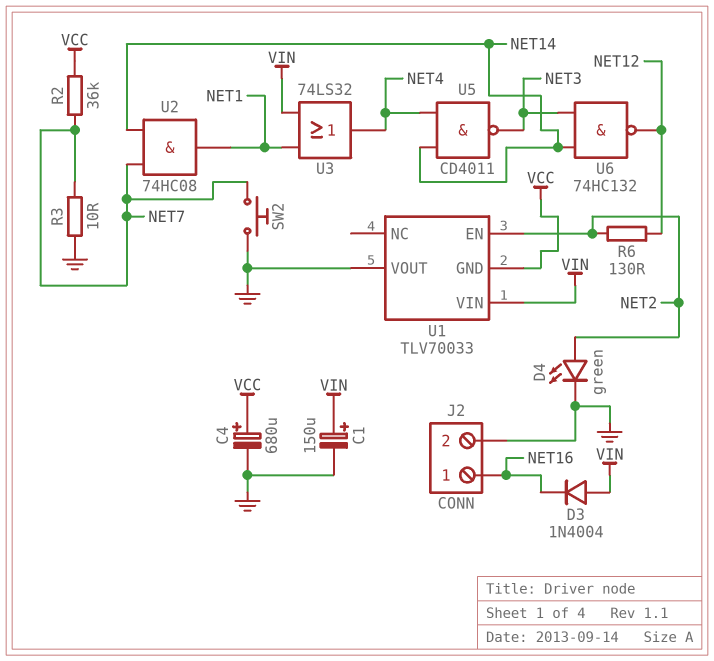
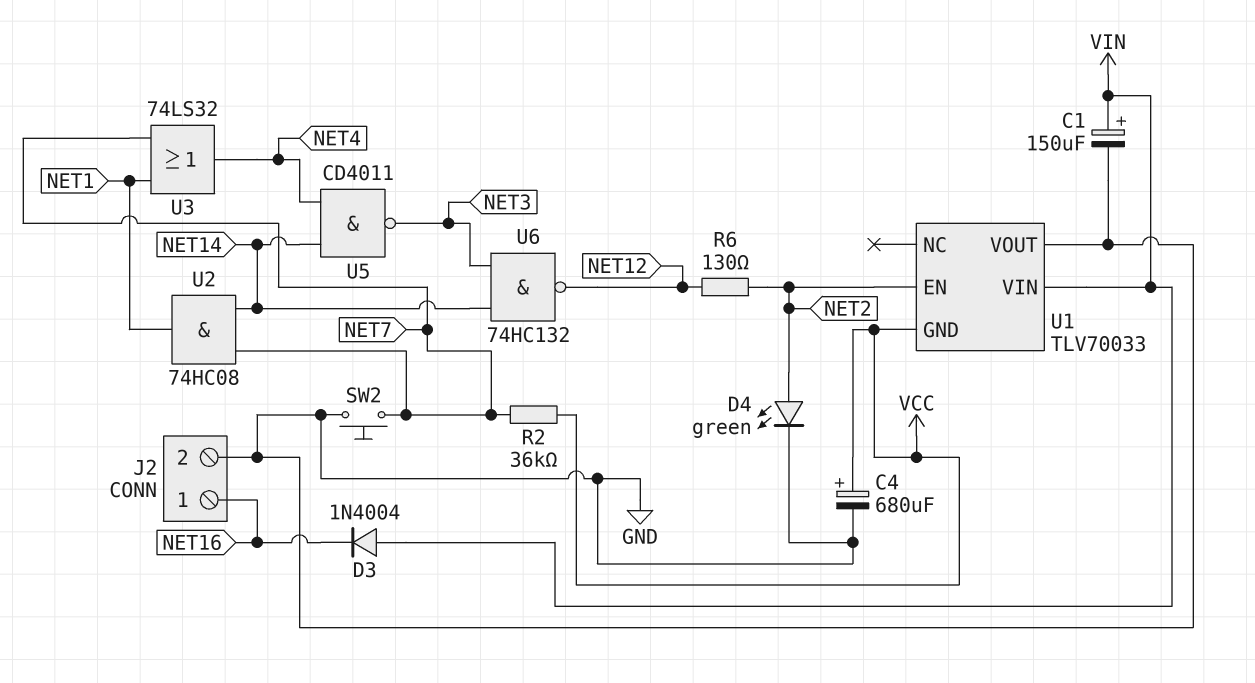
R3: 10 (GND, NET7) -> none
U3: OR 74LS32 (in NET1, in VIN, out NET4) -> OR 74LS32 (in NET1, in NET7, out NET4)

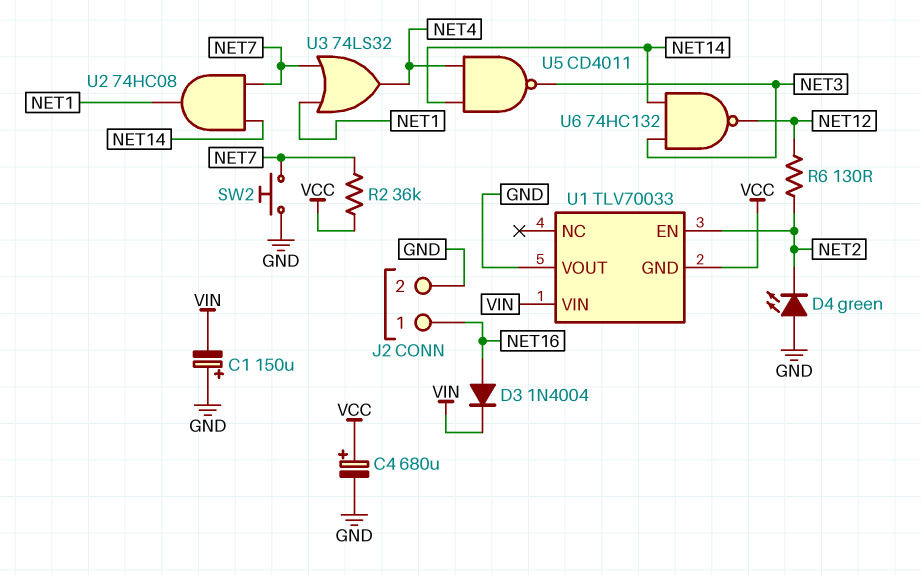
C1: 150uF (plus VIN, minus GND) -> 150uF (plus GND, minus VIN)
D3: diode 1N4004 (A VIN, K NET16) -> diode 1N4004 (A NET16, K VIN)
D4: LED green (A NET2, K GND) -> LED green (A GND, K NET2)

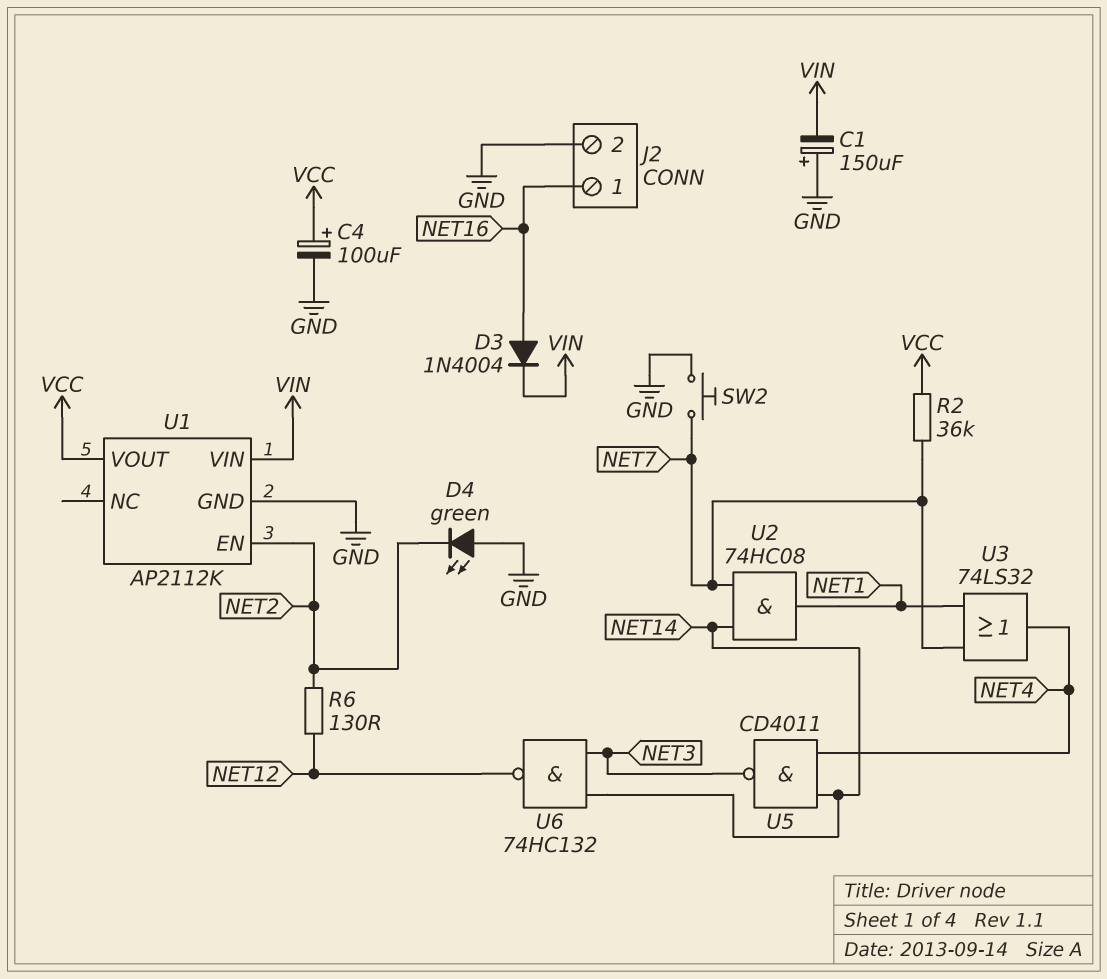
C4: 680uF (plus VCC, minus GND) -> 100uF (plus VCC, minus GND)
U1: TLV70033 -> AP2112K
U1 pin GND: VCC -> GND
U1 pin VOUT: GND -> VCC

